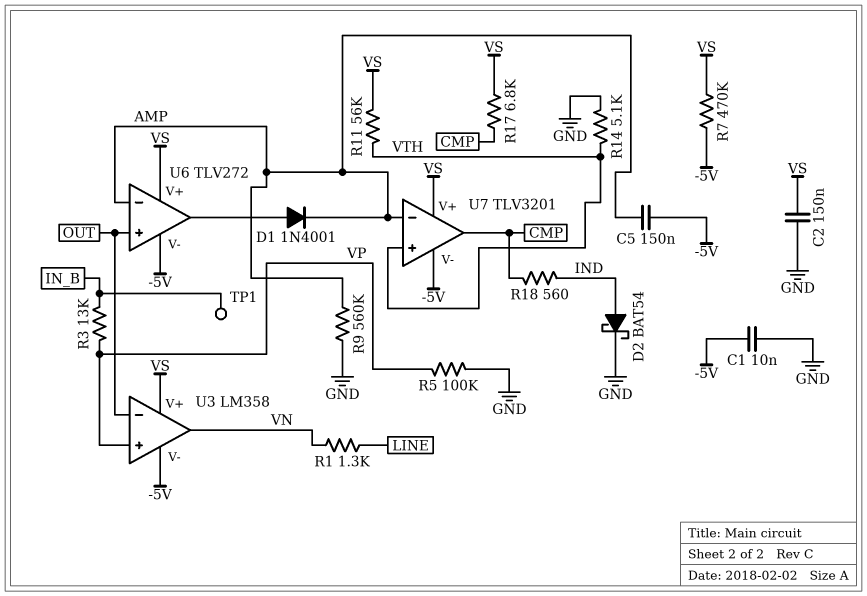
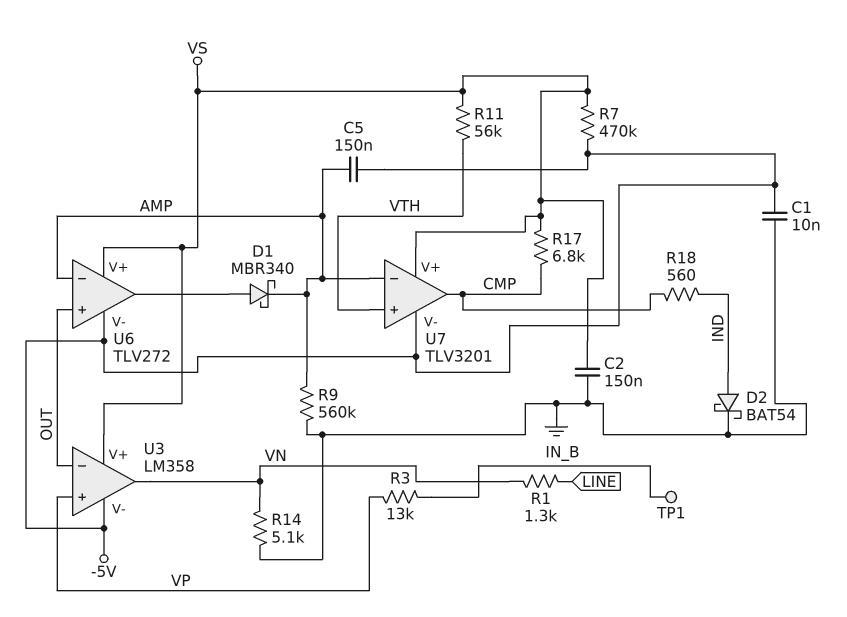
D1: diode 1N4001 (A U6/out, K AMP) -> schottky MBR340 (A U6/out, K AMP)
R5: 100k (GND, VP) -> none
R14: 5.1k (GND, VTH) -> 5.1k (GND, VN)

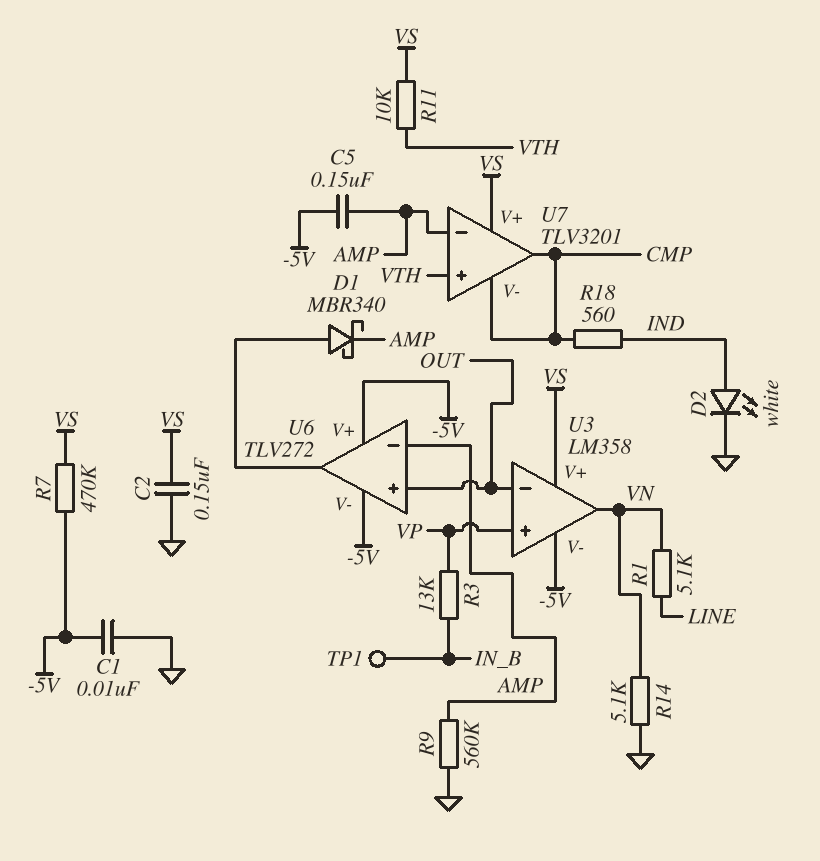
D2: schottky BAT54 (A IND, K GND) -> LED white (A IND, K GND)
R1: 1.3k (LINE, VN) -> 5.1k (LINE, VN)
R11: 56k (VS, VTH) -> 10k (VS, VTH)
R17: 6.8k (CMP, VS) -> none
U6 pin V+: VS -> -5V
U7 pin V-: -5V -> CMP

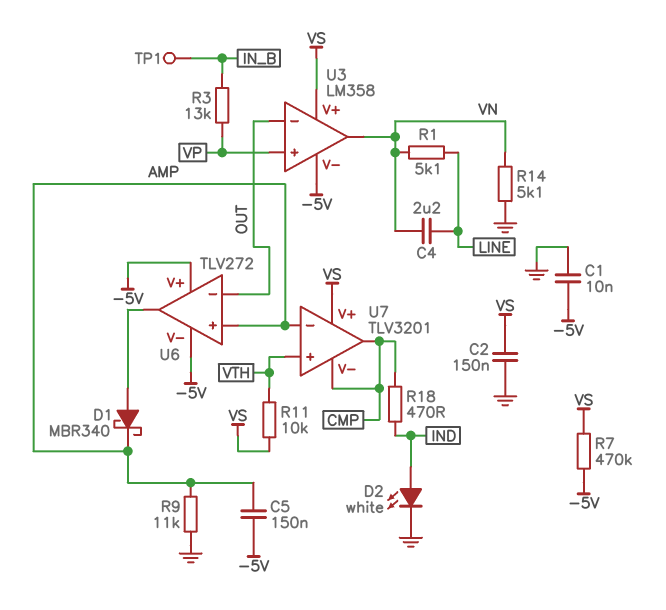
C4: none -> 2.2uF (LINE, VN)
R9: 560k (AMP, GND) -> 11k (AMP, GND)
R18: 560 (CMP, IND) -> 470 (CMP, IND)
U6 pin in+: OUT -> AMP
U6 pin in-: AMP -> OUT

